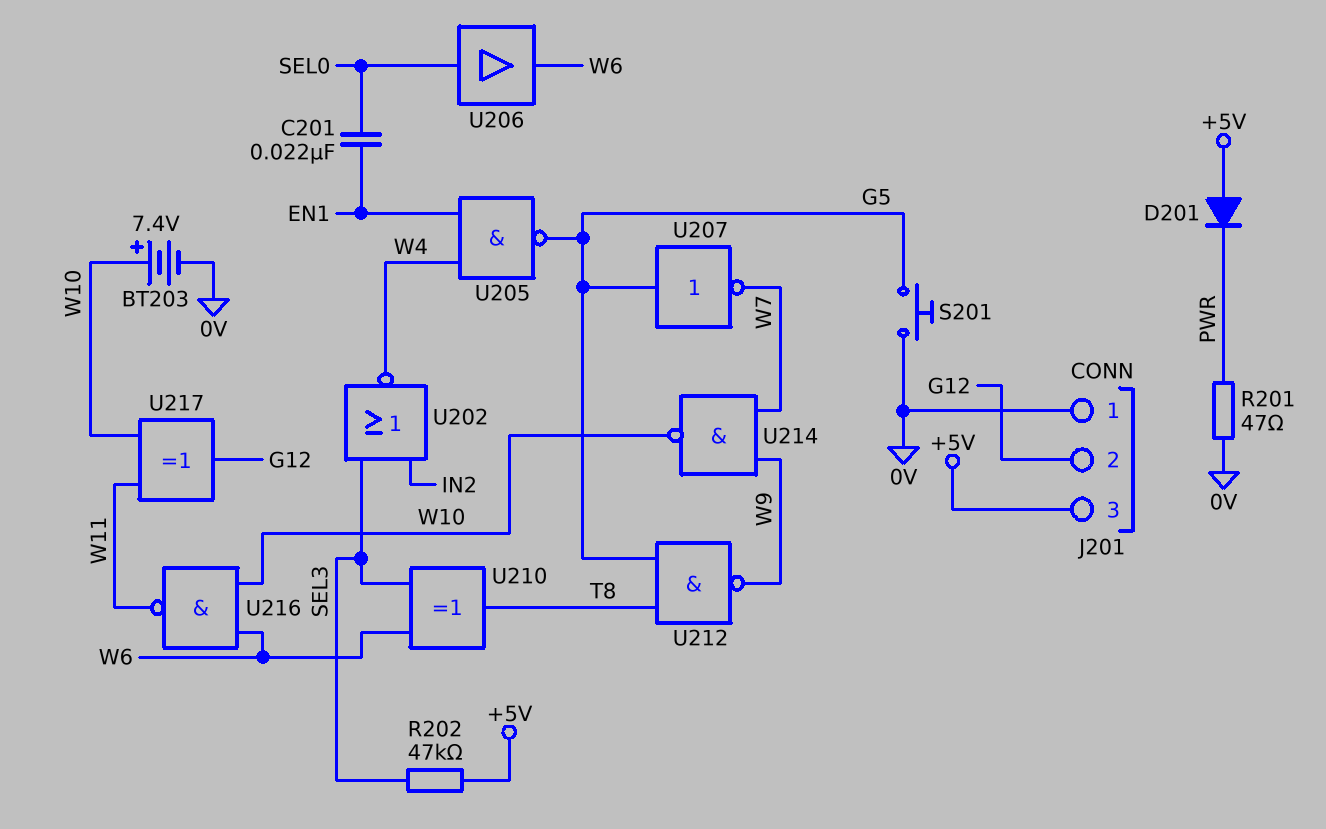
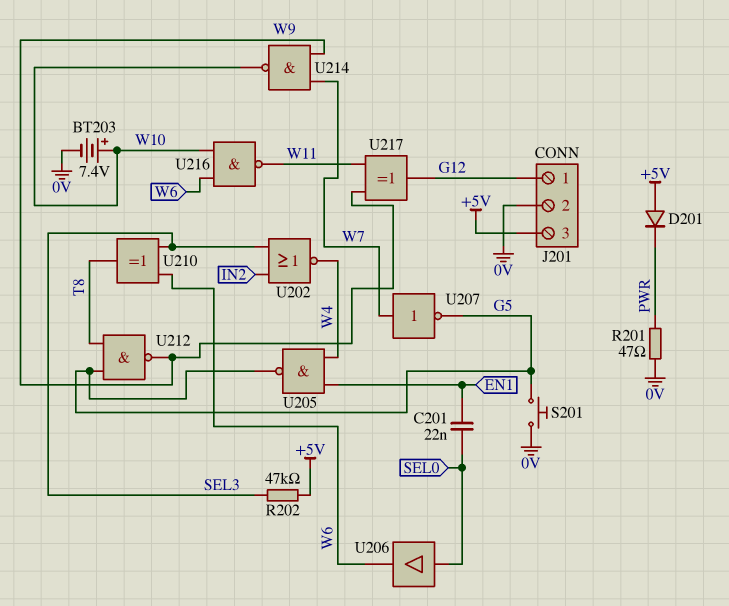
J201 pin 1: 0V -> G12
J201 pin 2: G12 -> 0V
U207: NOT (in G5, out W7) -> NOT (in W7, out G5)
U217: XOR (in W10, in W11, out G12) -> XOR (in W9, in W11, out G12)

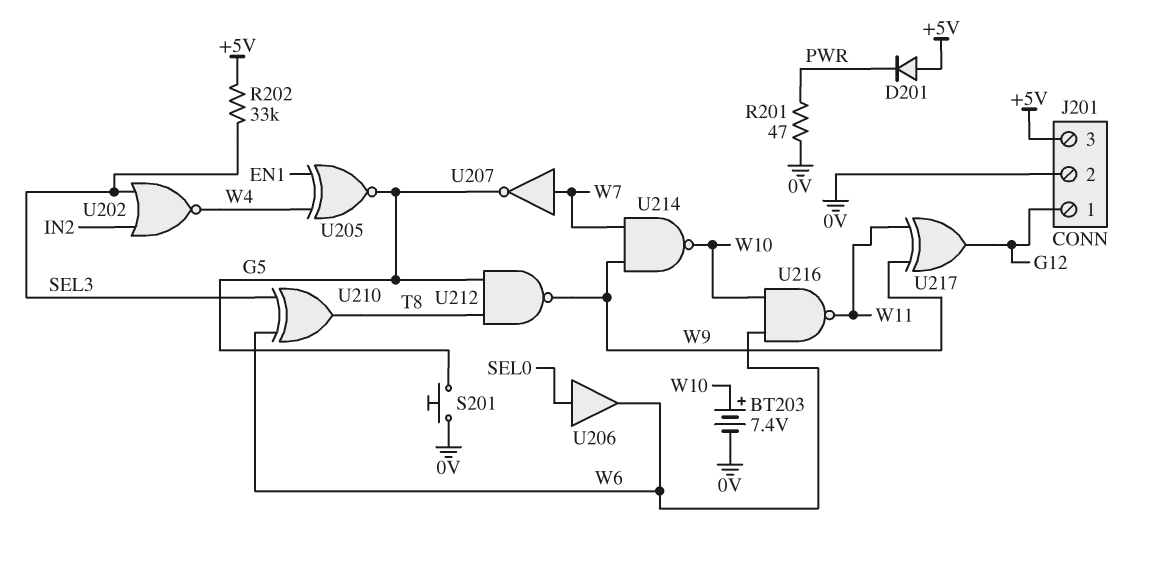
C201: 22nF (EN1, SEL0) -> none
R202: 47k (+5V, SEL3) -> 33k (+5V, SEL3)
U205: NAND (in EN1, in W4, out G5) -> XNOR (in EN1, in W4, out G5)

